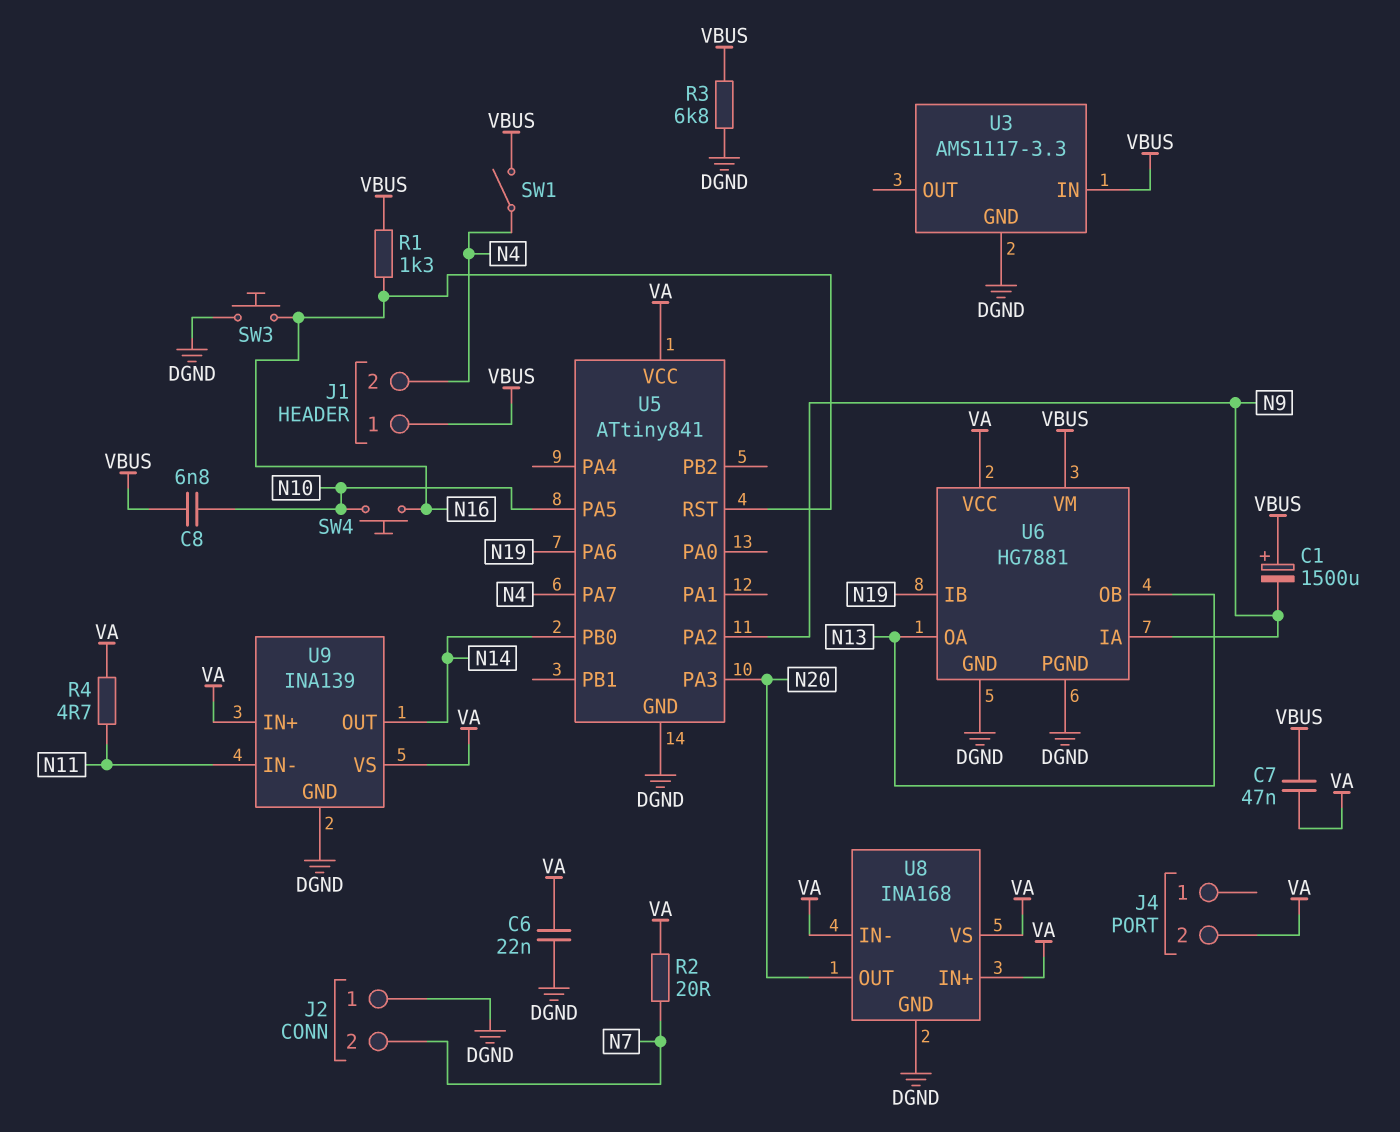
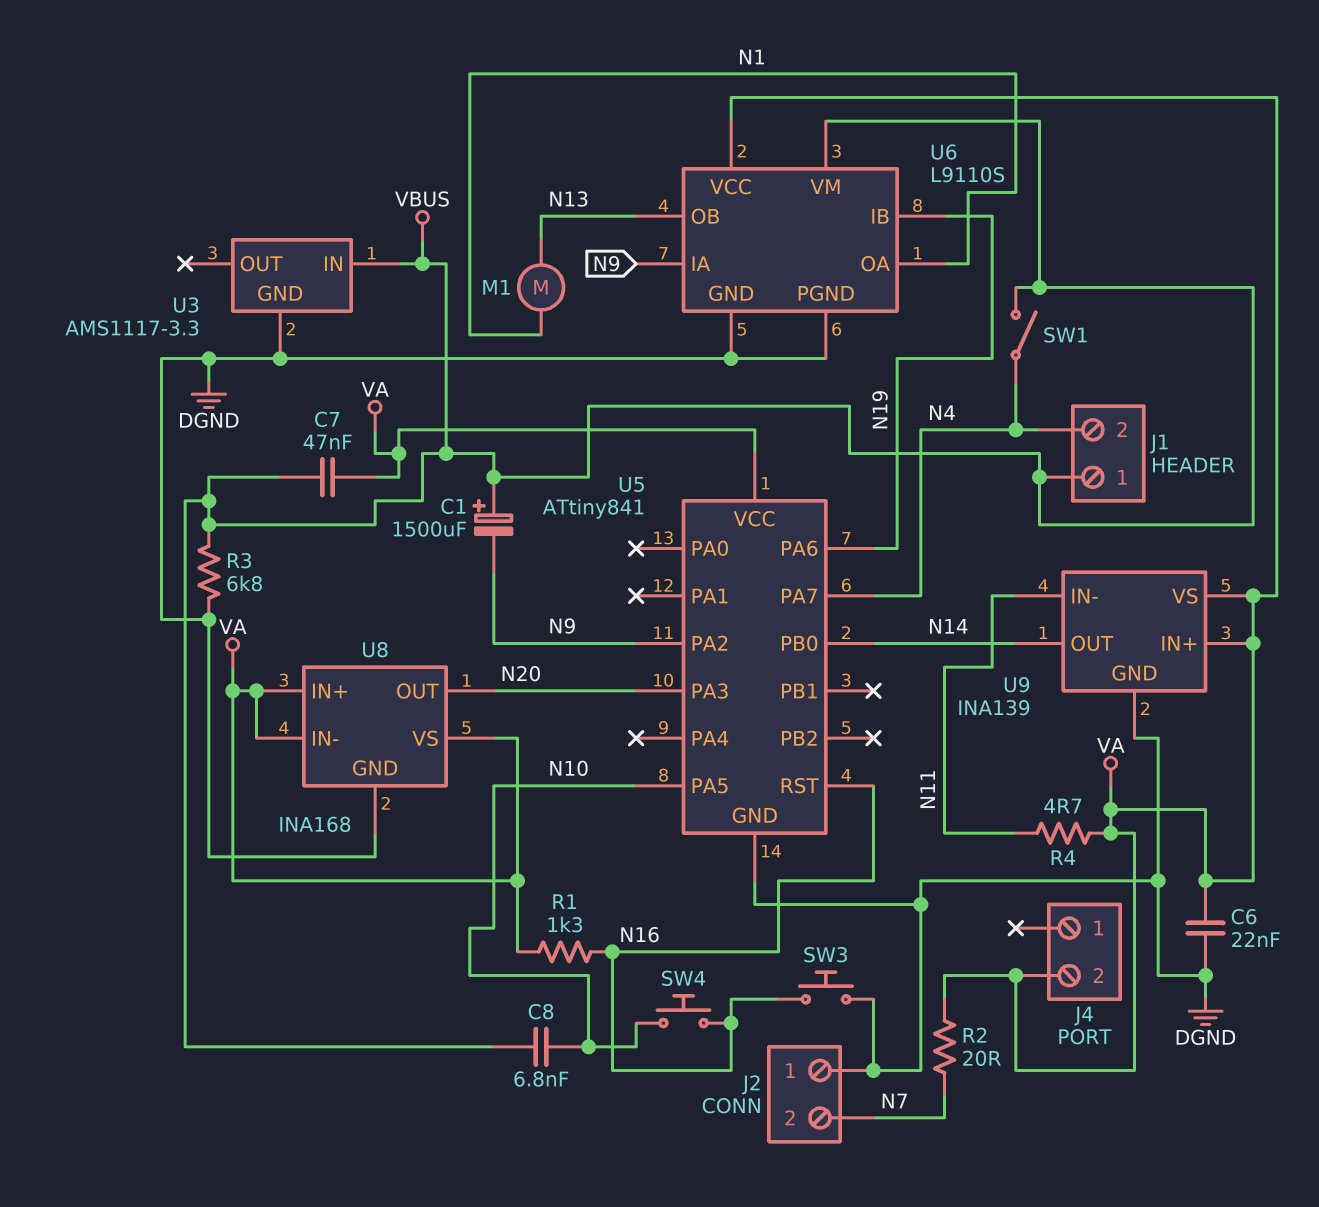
M1: none -> motor (N1, N13)
R1: 1.3k (N16, VBUS) -> 1.3k (N16, VA)
U6: HG7881 -> L9110S
U6 pin OA: N13 -> N1

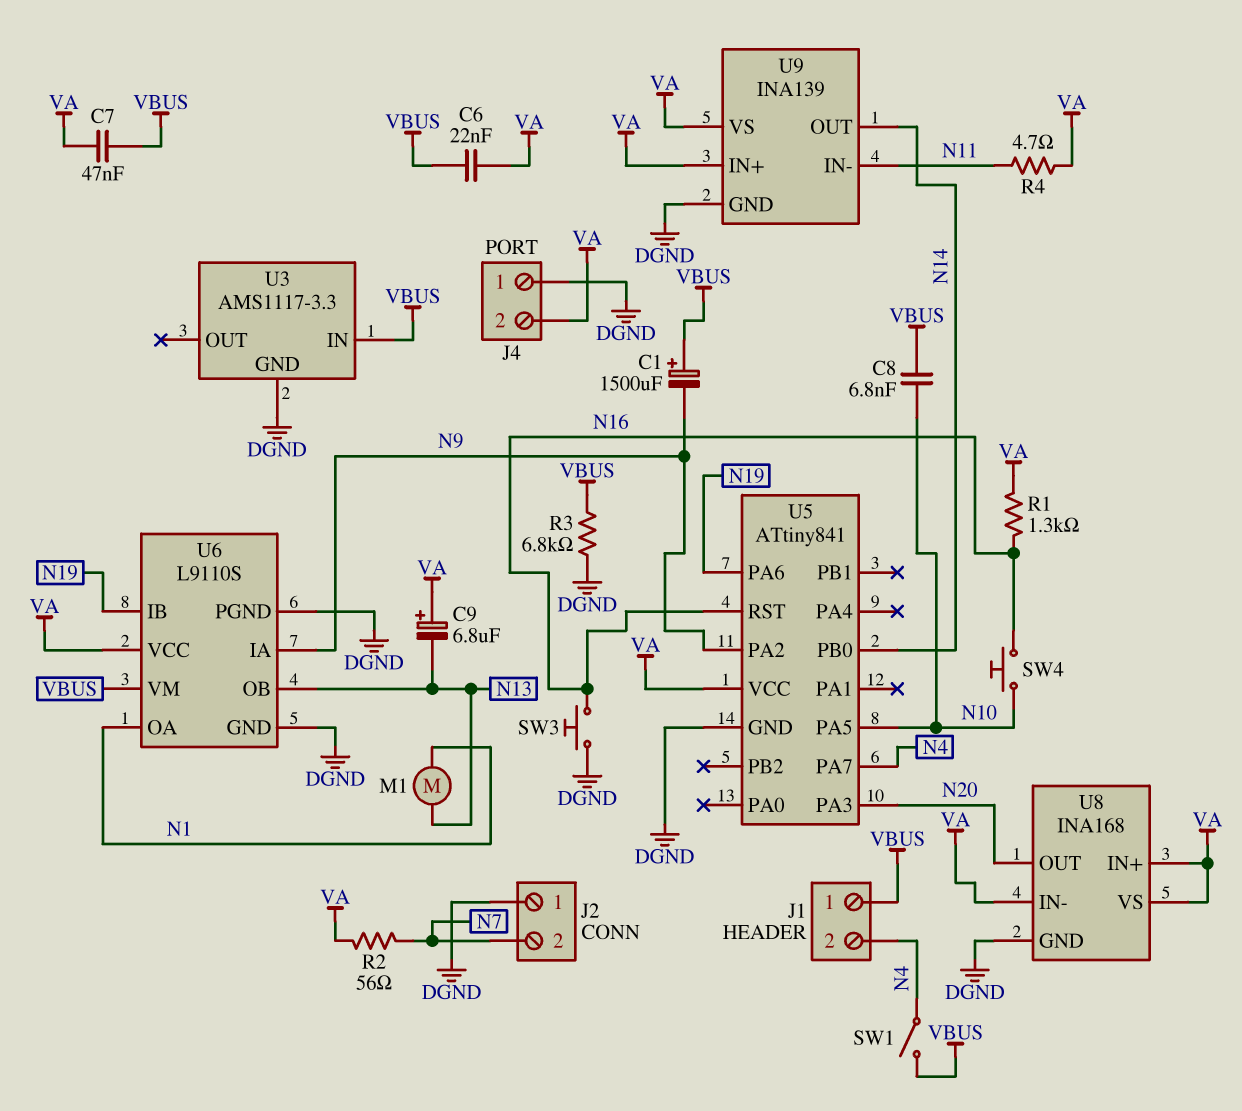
C6: 22nF (DGND, VA) -> 22nF (VA, VBUS)
C9: none -> 6.8uF (plus VA, minus N13)
J4 pin 1: none -> DGND
R2: 20 (N7, VA) -> 56 (N7, VA)

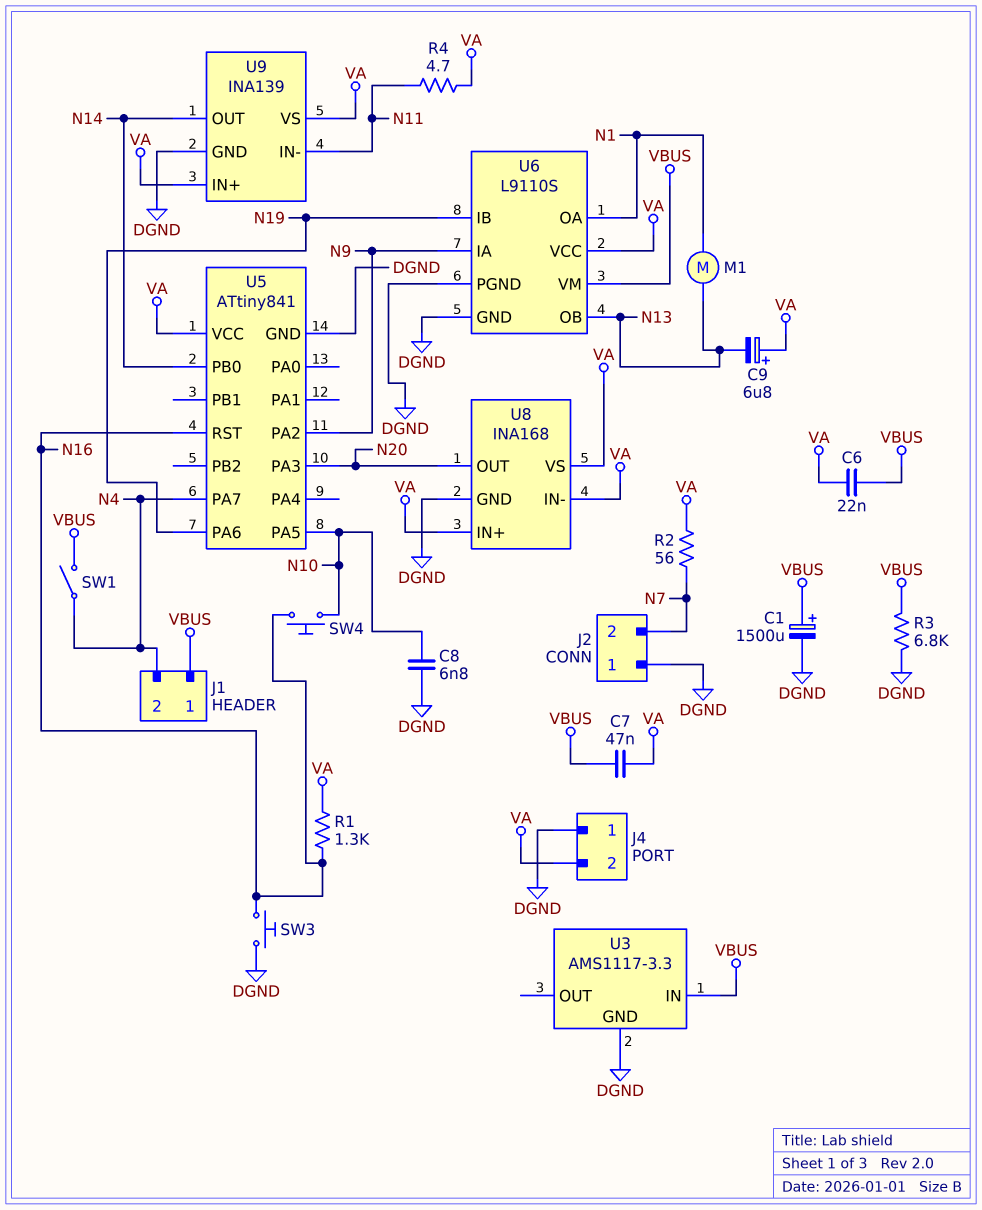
C1: 1500uF (plus VBUS, minus N9) -> 1500uF (plus VBUS, minus DGND)
C8: 6.8nF (N10, VBUS) -> 6.8nF (DGND, N10)

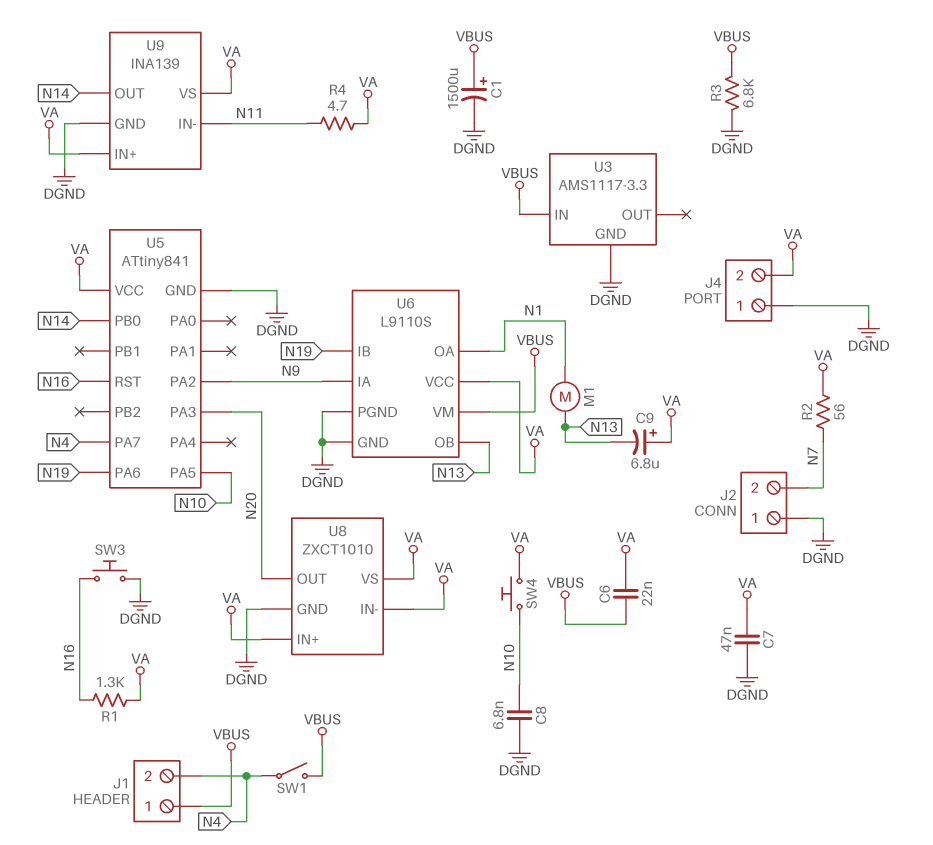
C7: 47nF (VA, VBUS) -> 47nF (DGND, VA)
SW4: button (N10, N16) -> button (N10, VA)
U8: INA168 -> ZXCT1010

